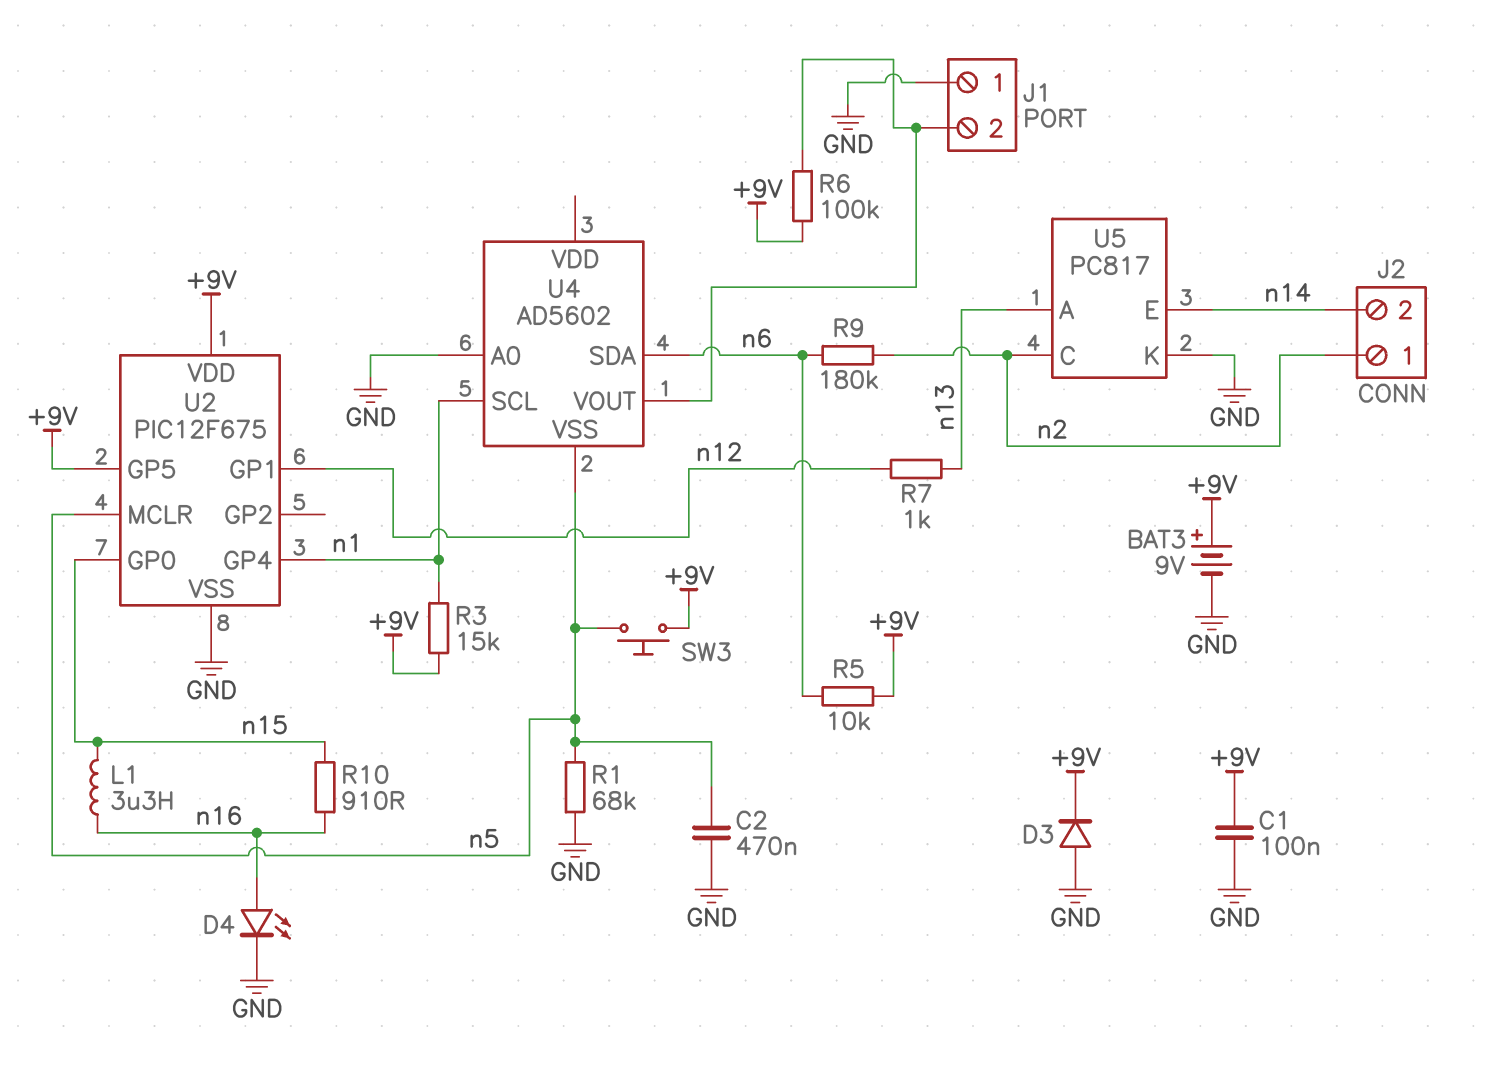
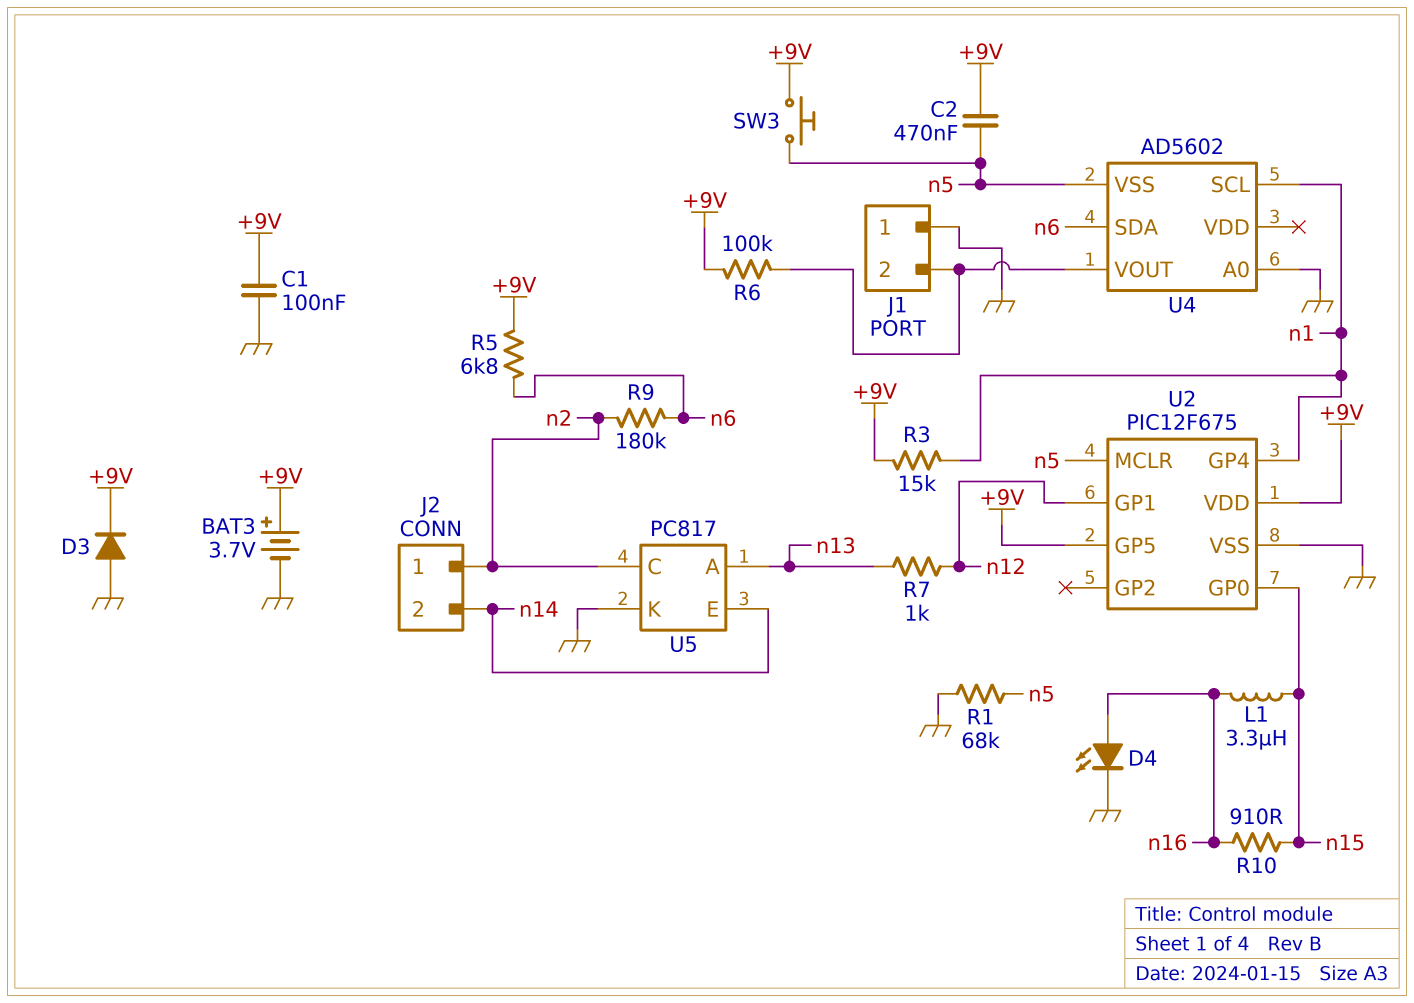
BAT3: 9V (plus +9V, minus GND) -> 3.7V (plus +9V, minus GND)
C2: 470nF (GND, n5) -> 470nF (+9V, n5)
R5: 10k (+9V, n6) -> 6.8k (+9V, n6)

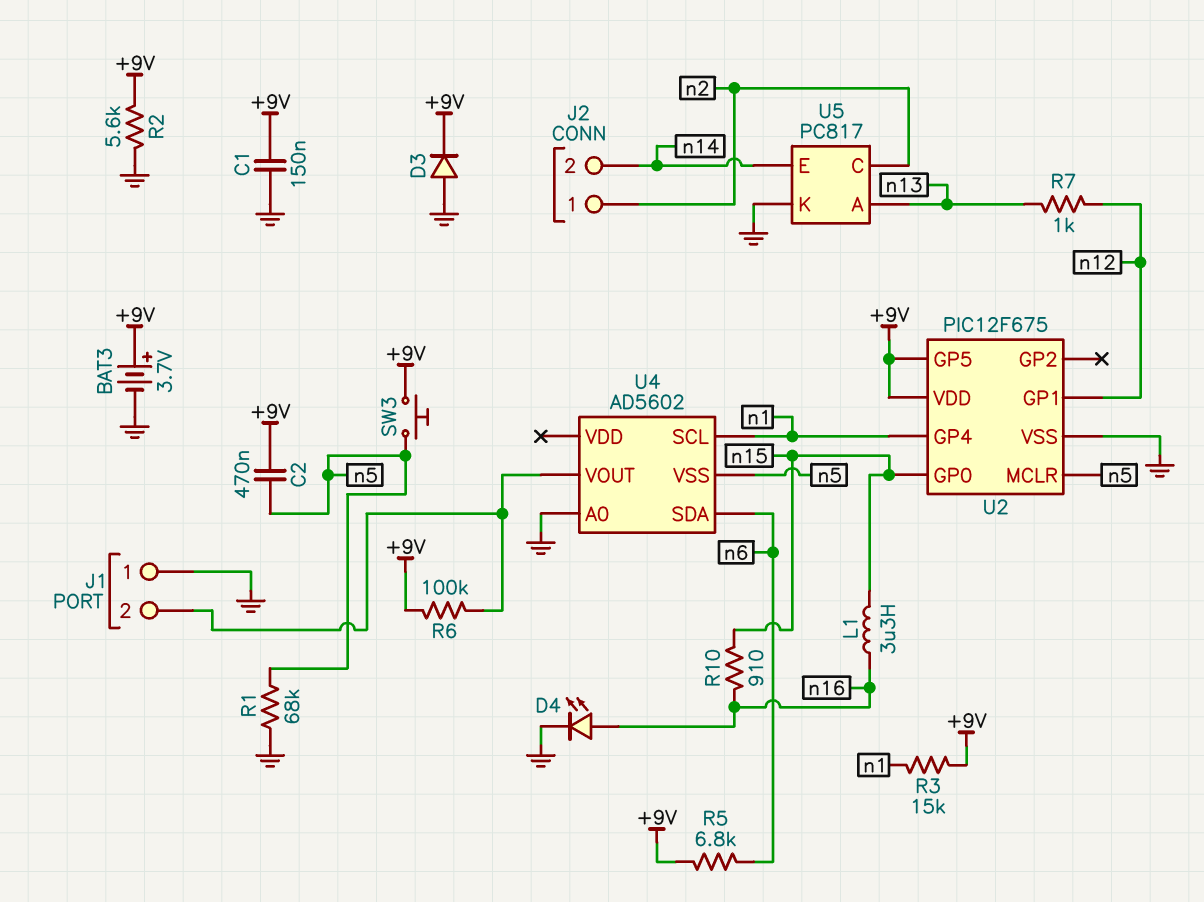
C1: 100nF (+9V, GND) -> 150nF (+9V, GND)
R2: none -> 5.6k (+9V, GND)
R9: 180k (n2, n6) -> none

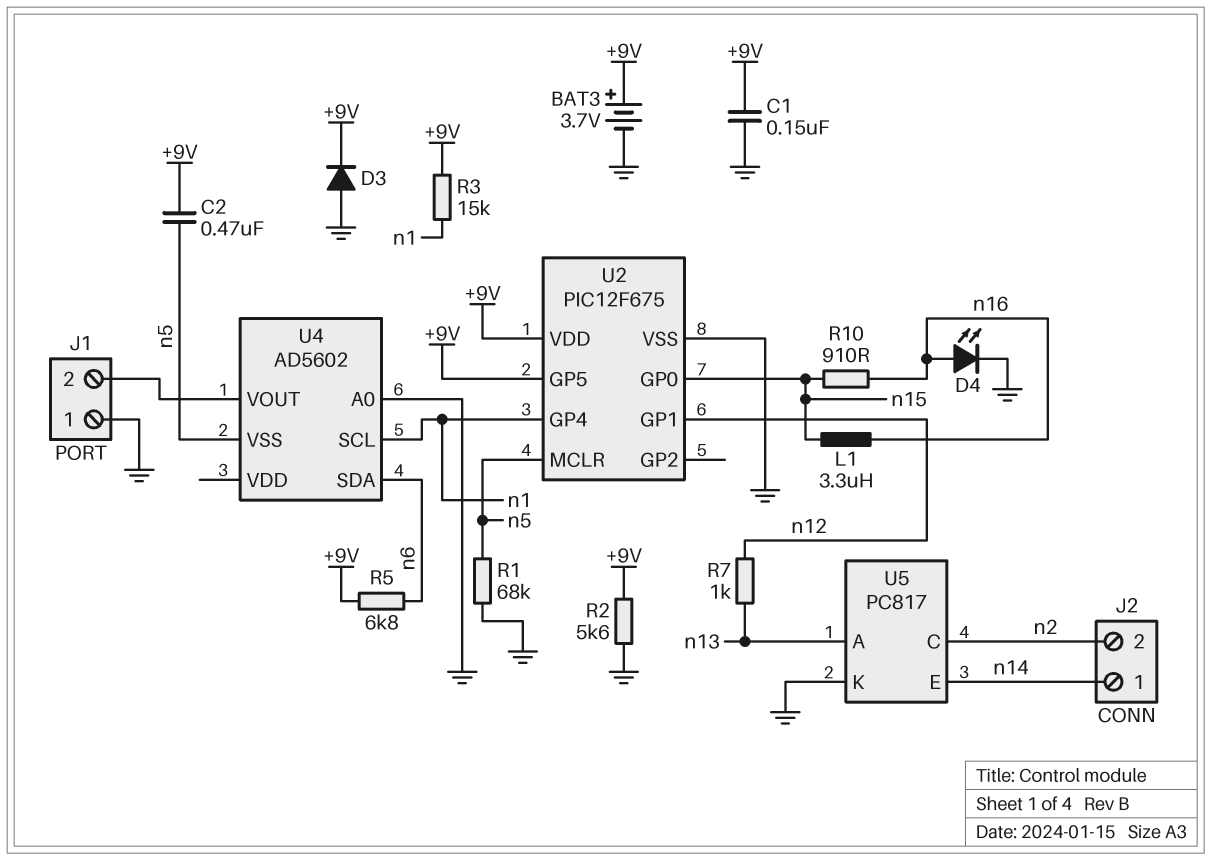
J2 pin 1: n2 -> n14
J2 pin 2: n14 -> n2
R6: 100k (+9V, J1/2) -> none
SW3: button (+9V, n5) -> none

